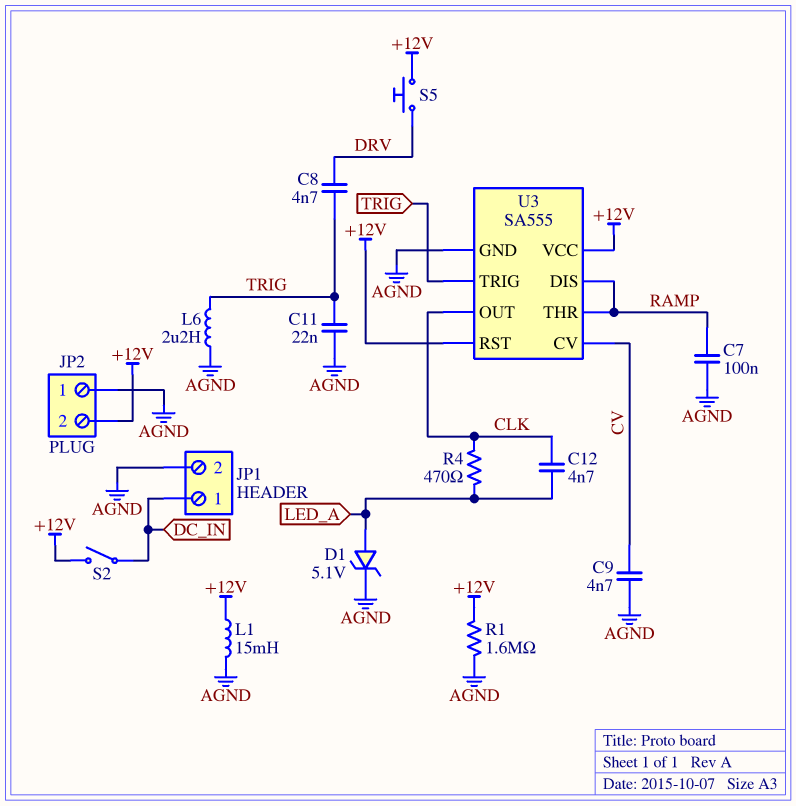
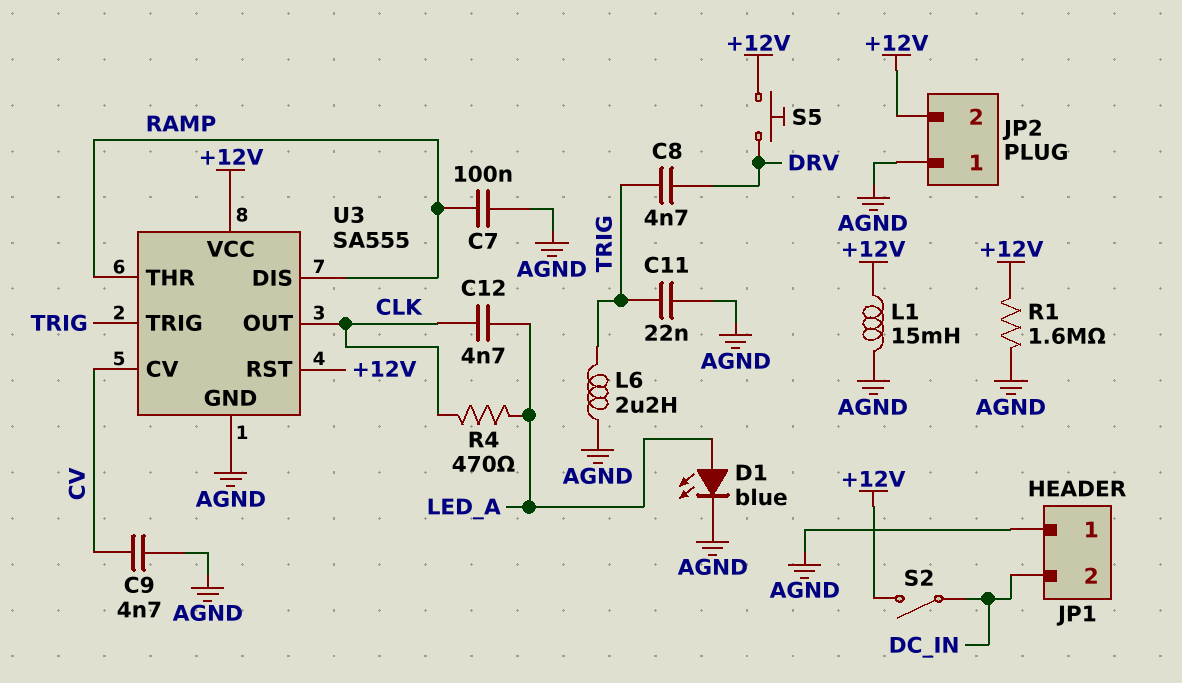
D1: zener 5.1V (A LED_A, K AGND) -> LED blue (A LED_A, K AGND)
JP1 pin 1: DC_IN -> AGND
JP1 pin 2: AGND -> DC_IN

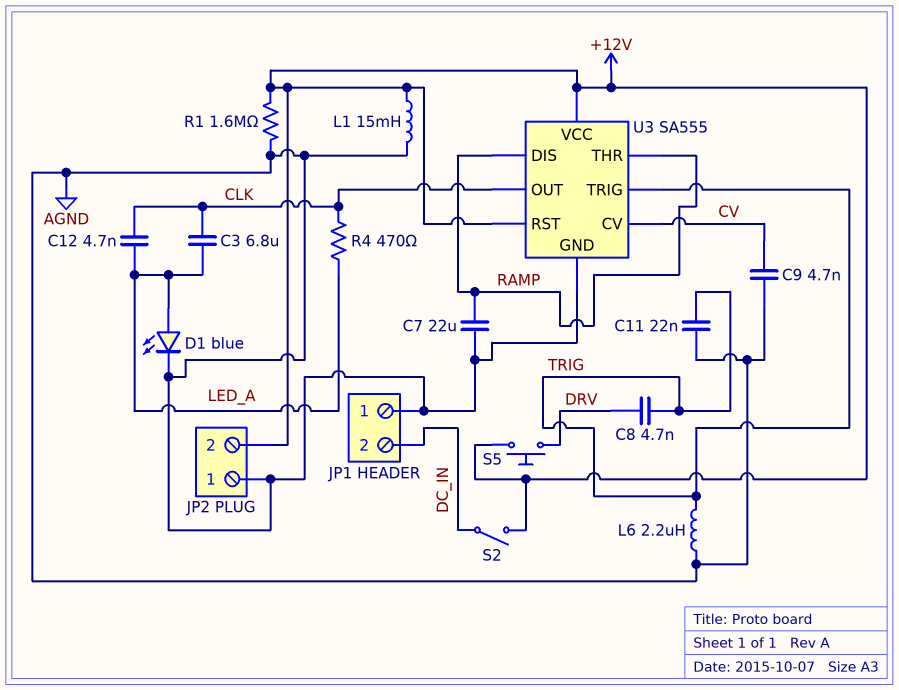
C3: none -> 6.8uF (CLK, LED_A)
C7: 100nF (AGND, RAMP) -> 22uF (AGND, RAMP)

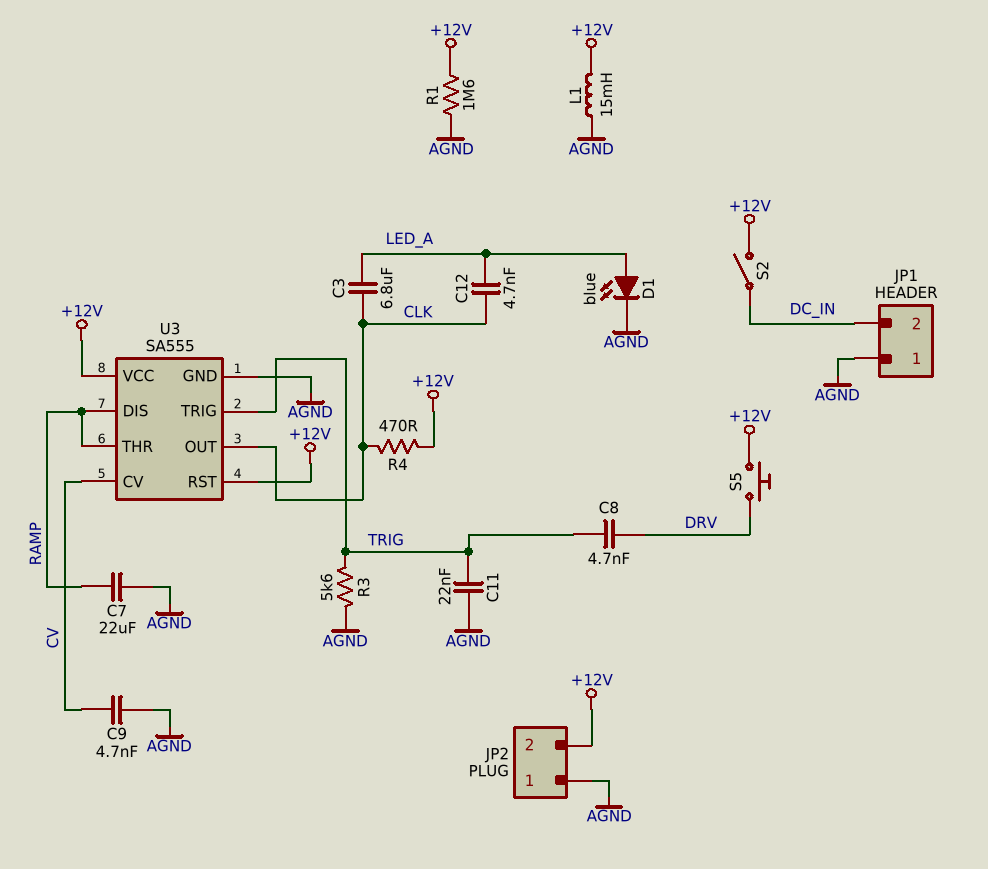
L6: 2.2uH (AGND, TRIG) -> none
R3: none -> 5.6k (AGND, TRIG)
R4: 470 (CLK, LED_A) -> 470 (+12V, CLK)

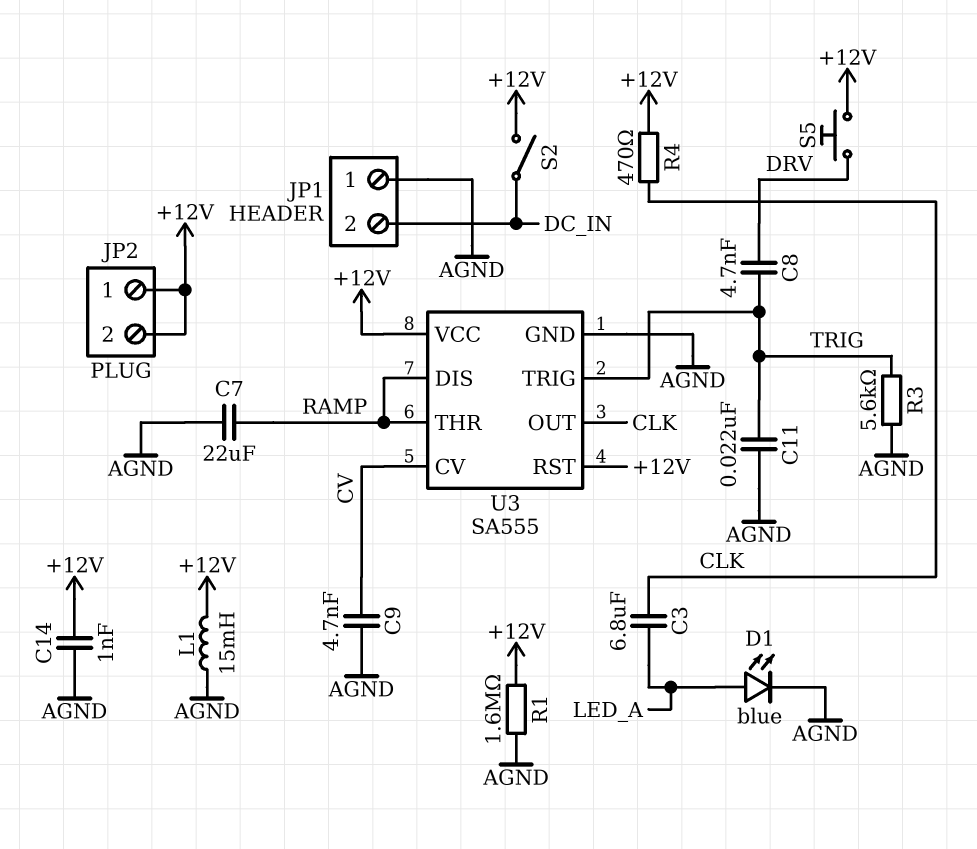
C12: 4.7nF (CLK, LED_A) -> none
C14: none -> 1nF (+12V, AGND)
JP2 pin 1: AGND -> +12V

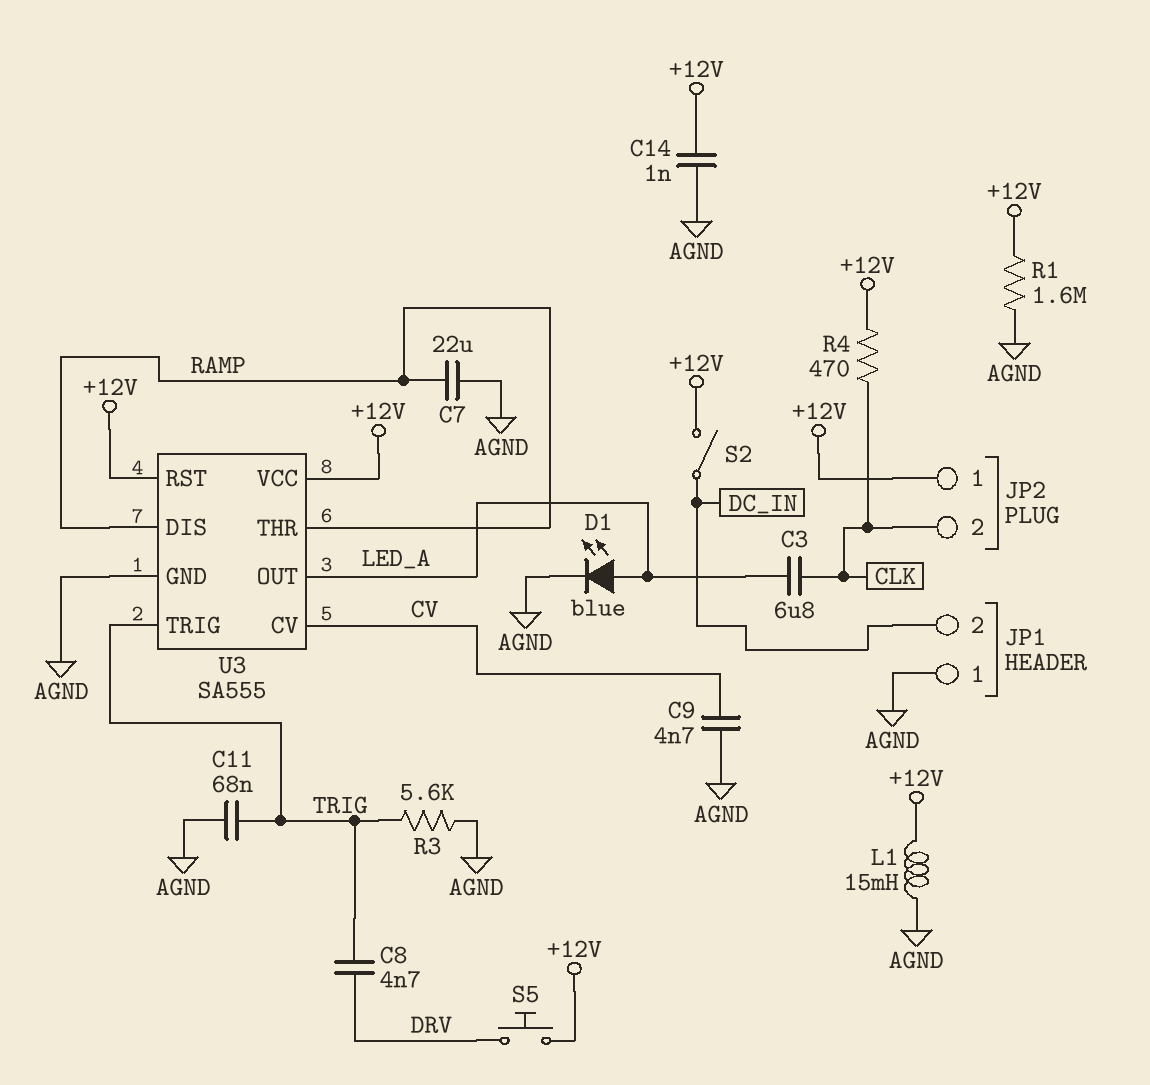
C11: 22nF (AGND, TRIG) -> 68nF (AGND, TRIG)
JP2 pin 2: +12V -> CLK
U3 pin OUT: CLK -> LED_A

